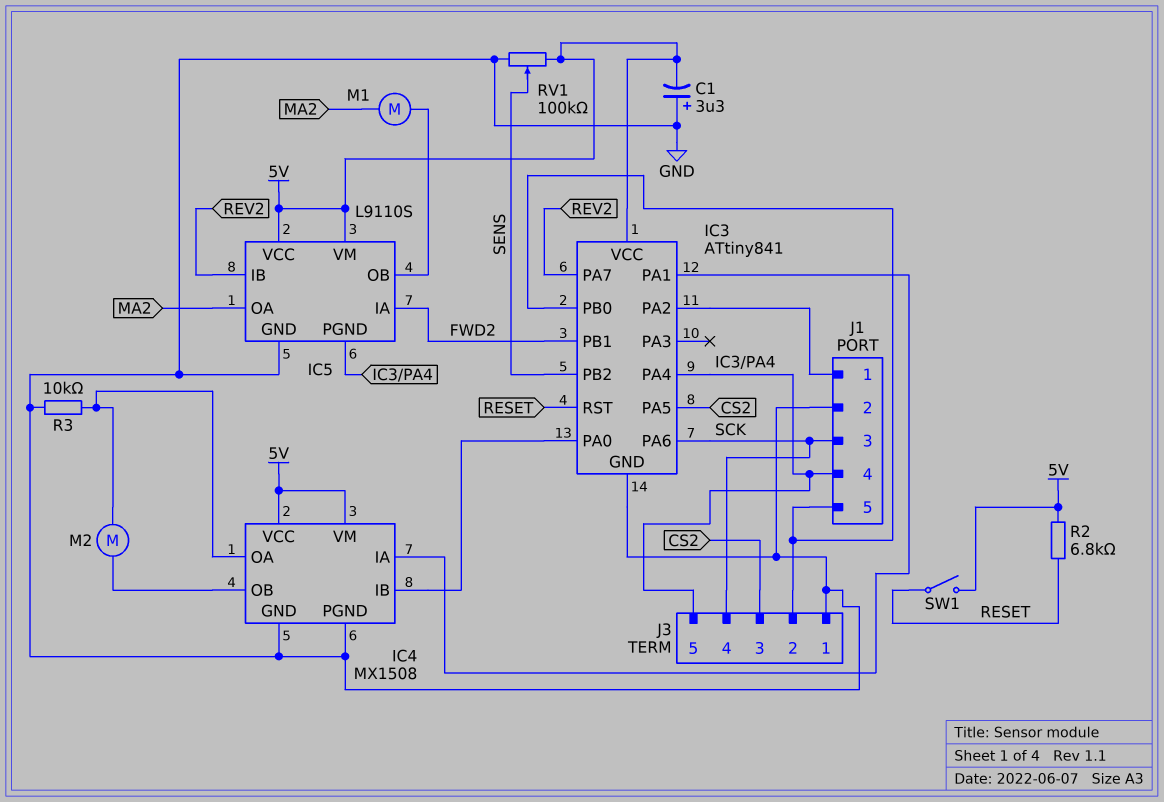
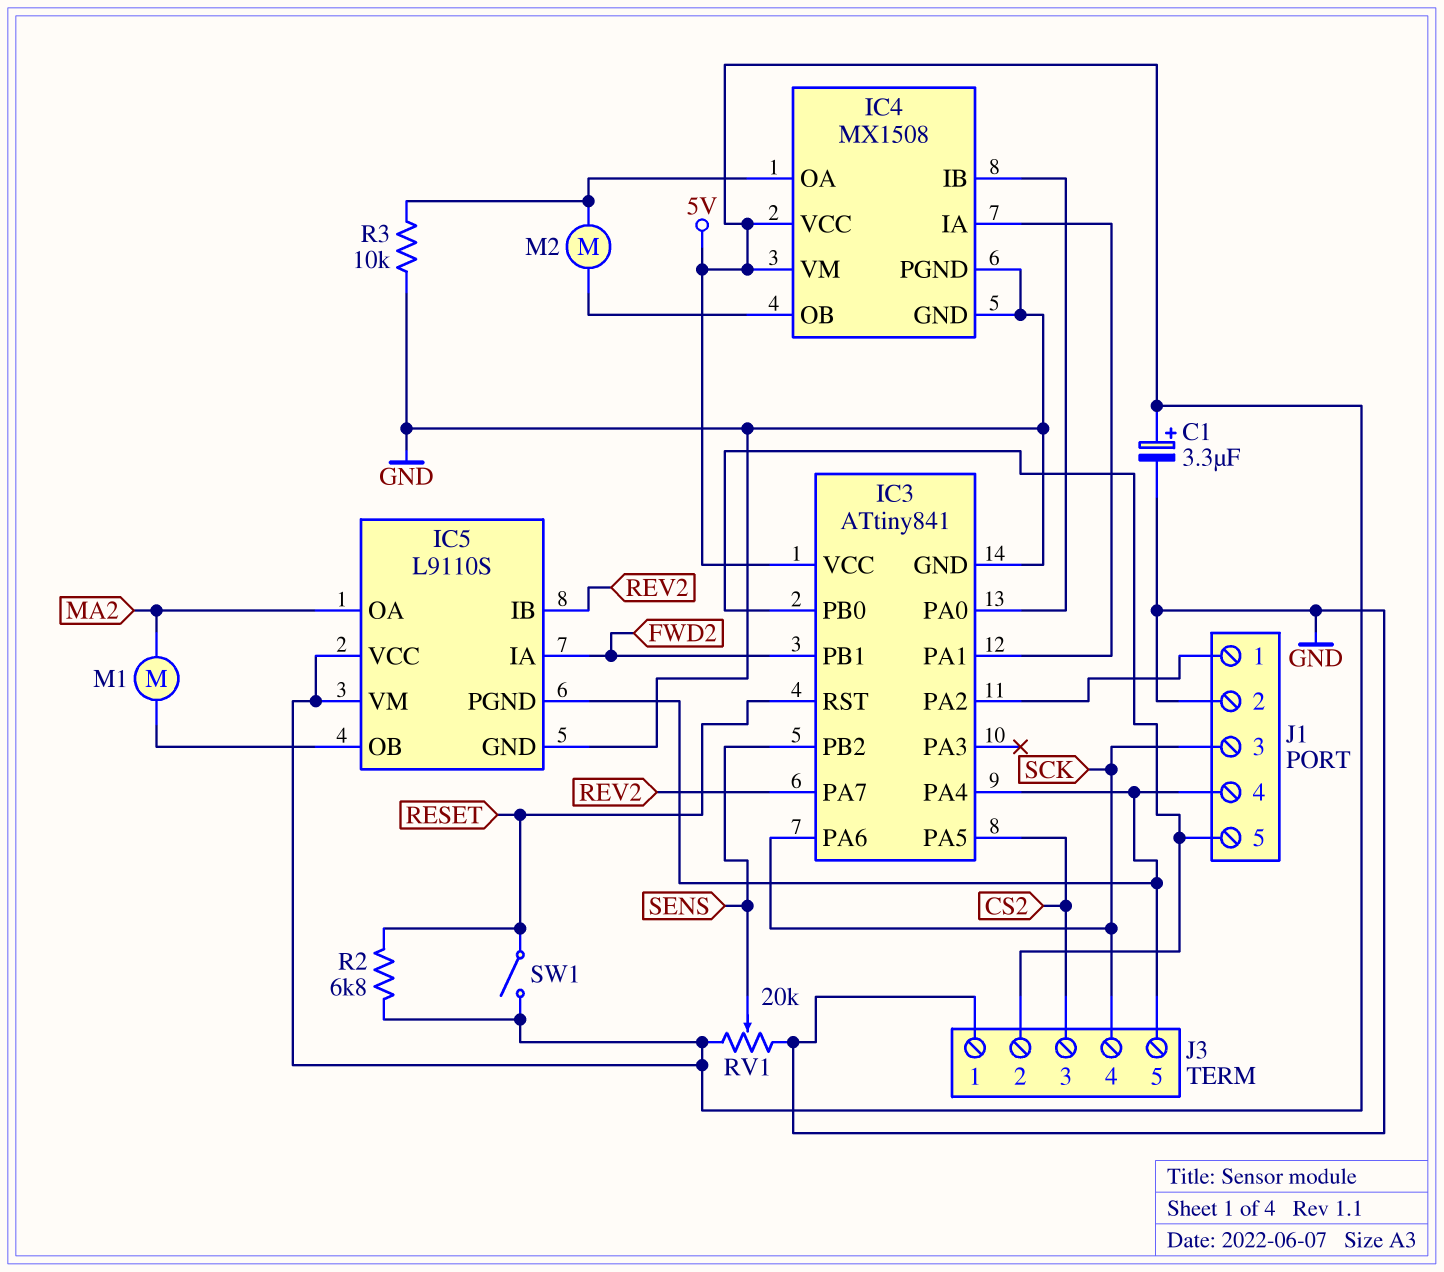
C1: 3.3uF (plus GND, minus 5V) -> 3.3uF (plus 5V, minus GND)
RV1: 100k (5V, GND, wiper SENS) -> 20k (5V, GND, wiper SENS)

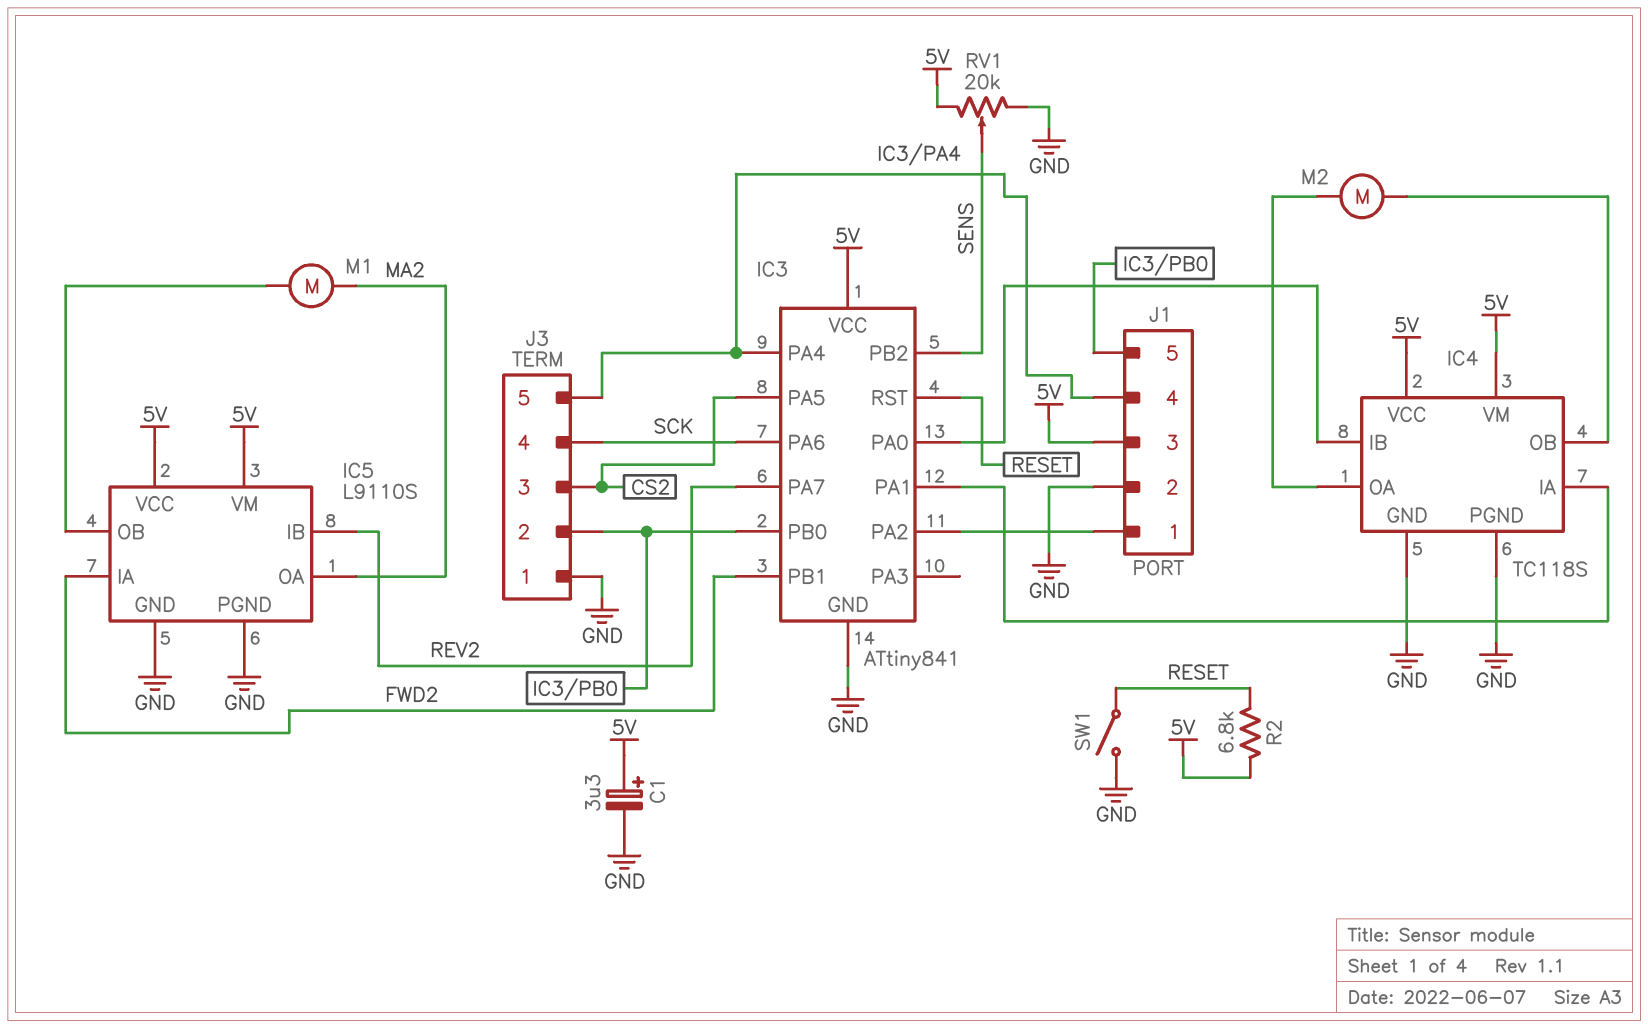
IC4: MX1508 -> TC118S
IC5 pin PGND: IC3/PA4 -> GND
J1 pin 3: SCK -> 5V
R3: 10k (GND, IC4/OA) -> none
SW1: switch (5V, RESET) -> switch (GND, RESET)

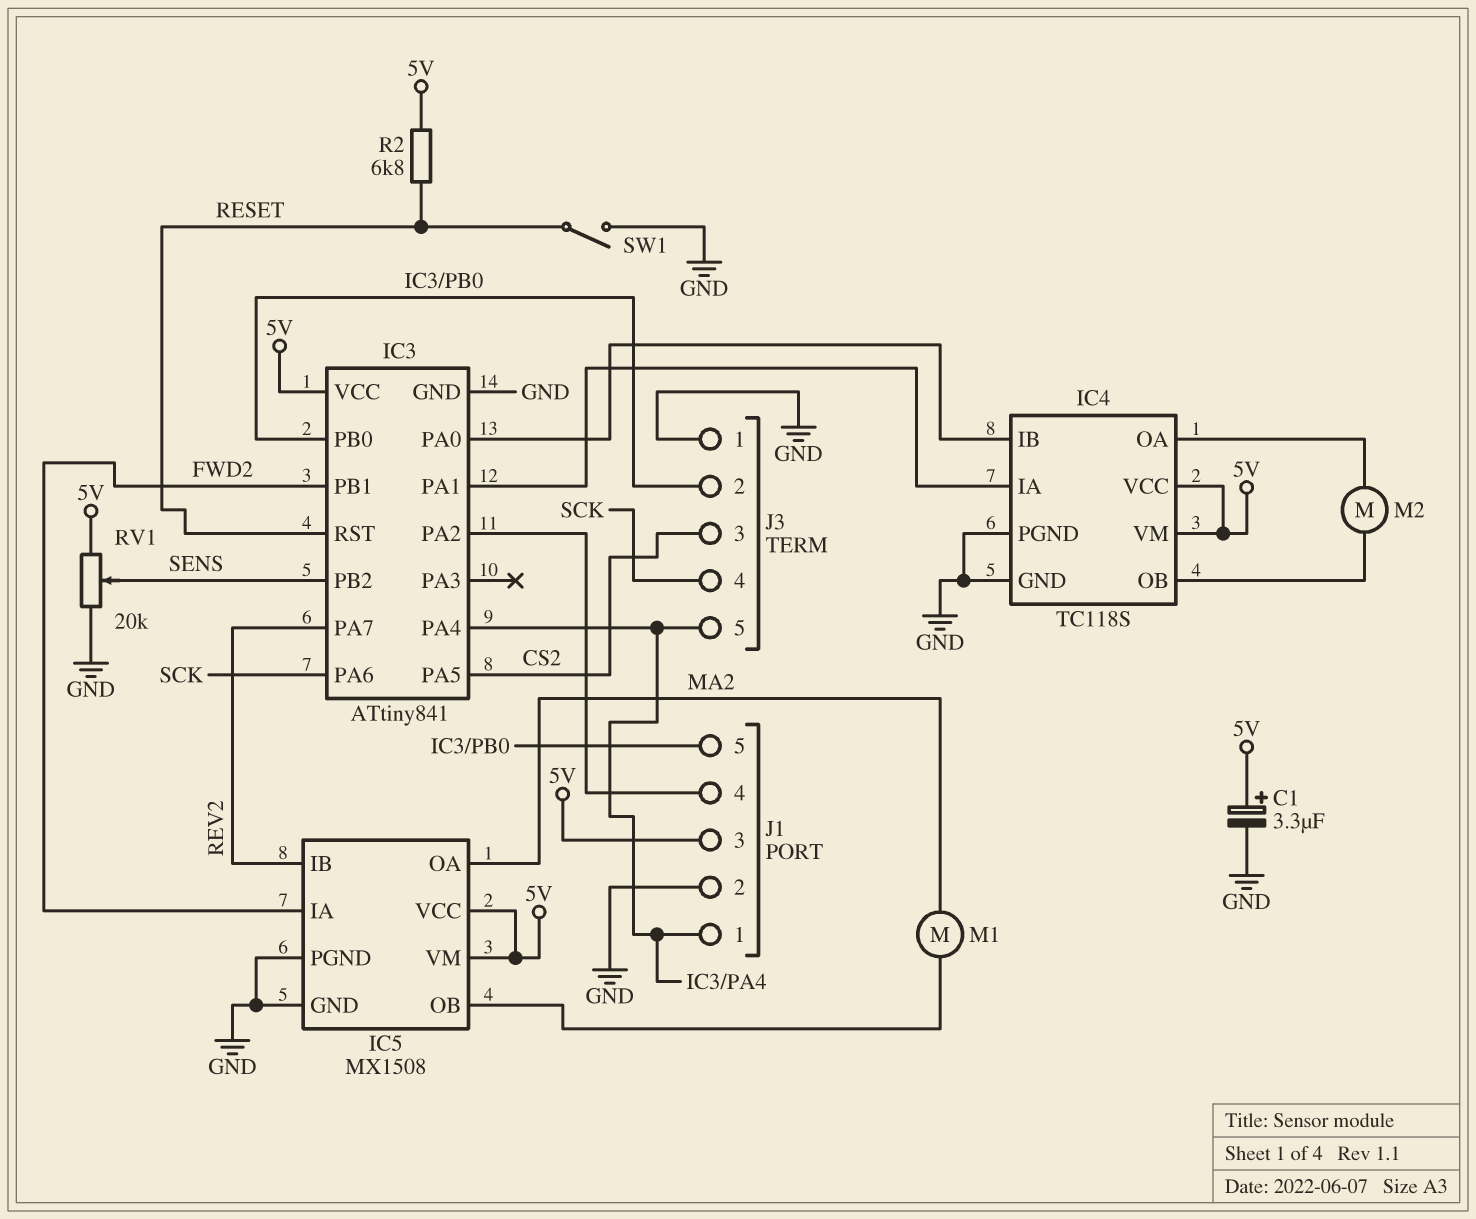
IC5: L9110S -> MX1508
J1 pin 1: IC3/PA2 -> IC3/PA4
J1 pin 4: IC3/PA4 -> IC3/PA2

